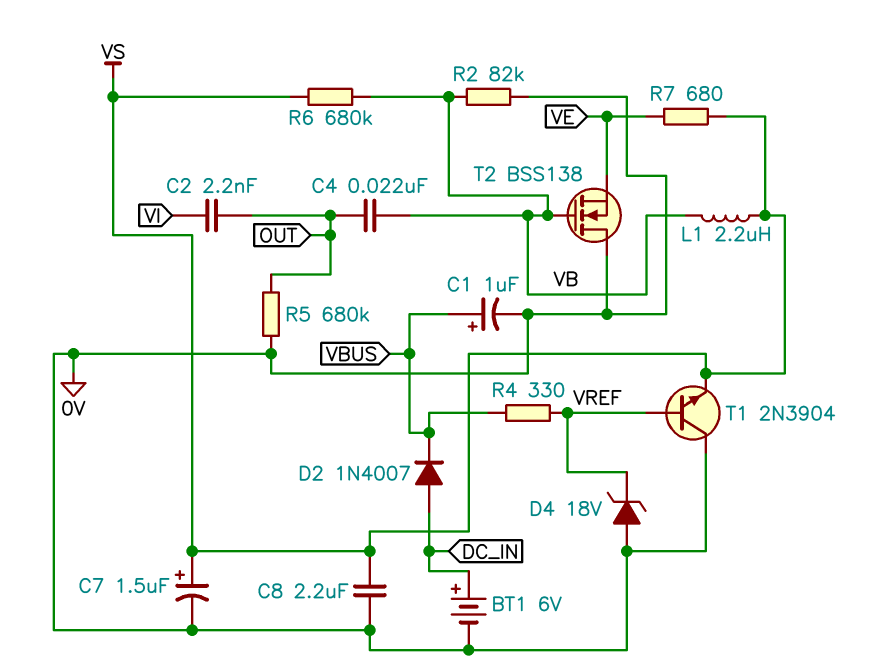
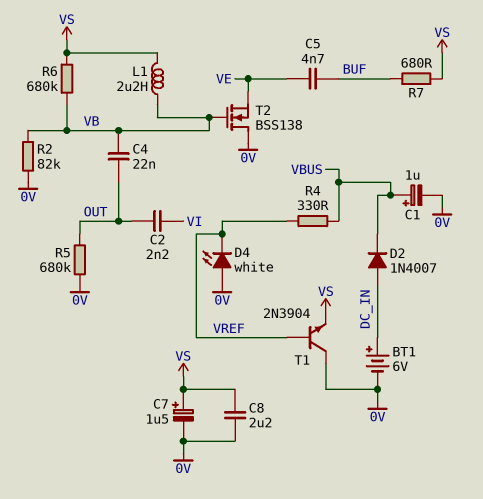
C5: none -> 4.7nF (BUF, VE)
D4: zener 18V (A 0V, K VREF) -> LED white (A 0V, K VREF)
R7: 680 (VE, VS) -> 680 (BUF, VS)

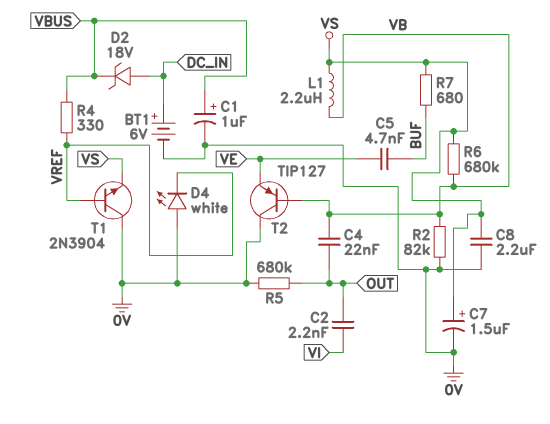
D2: diode 1N4007 (A DC_IN, K VBUS) -> zener 18V (A DC_IN, K VBUS)
T2: NMOS BSS138 (G VB, D 0V, S VE) -> PNP TIP127 (B VB, C 0V, E VE)

